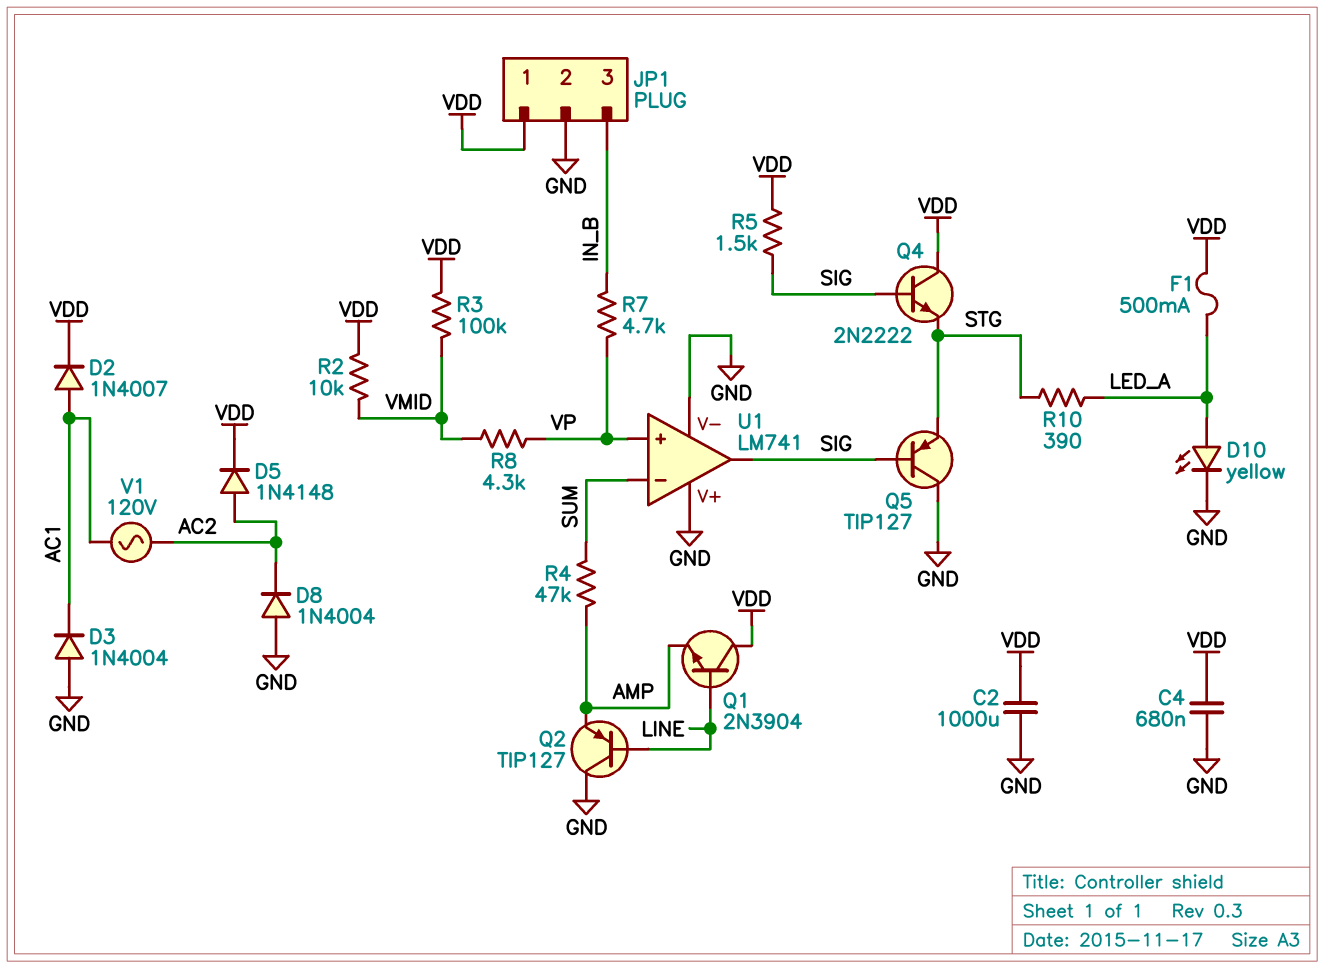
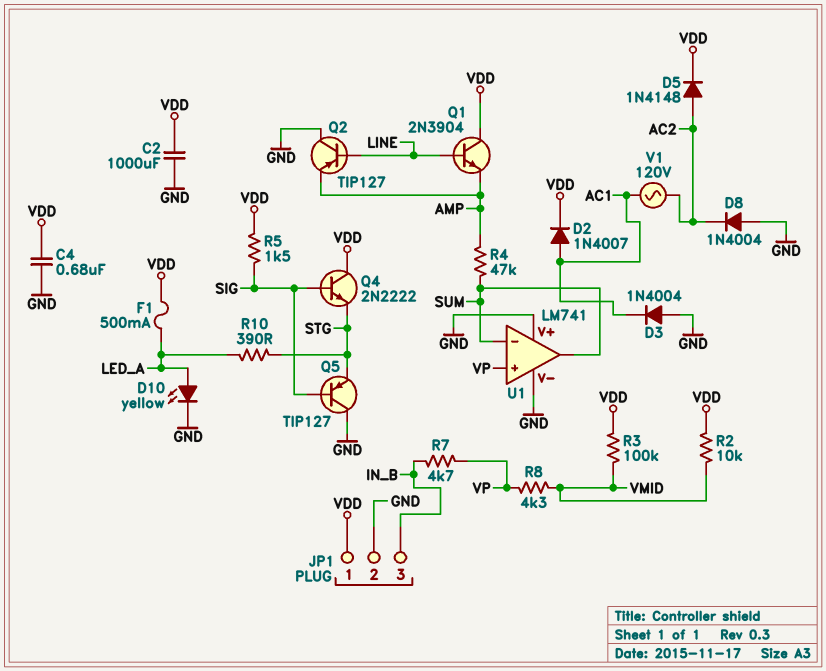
U1 pin out: SIG -> SUM

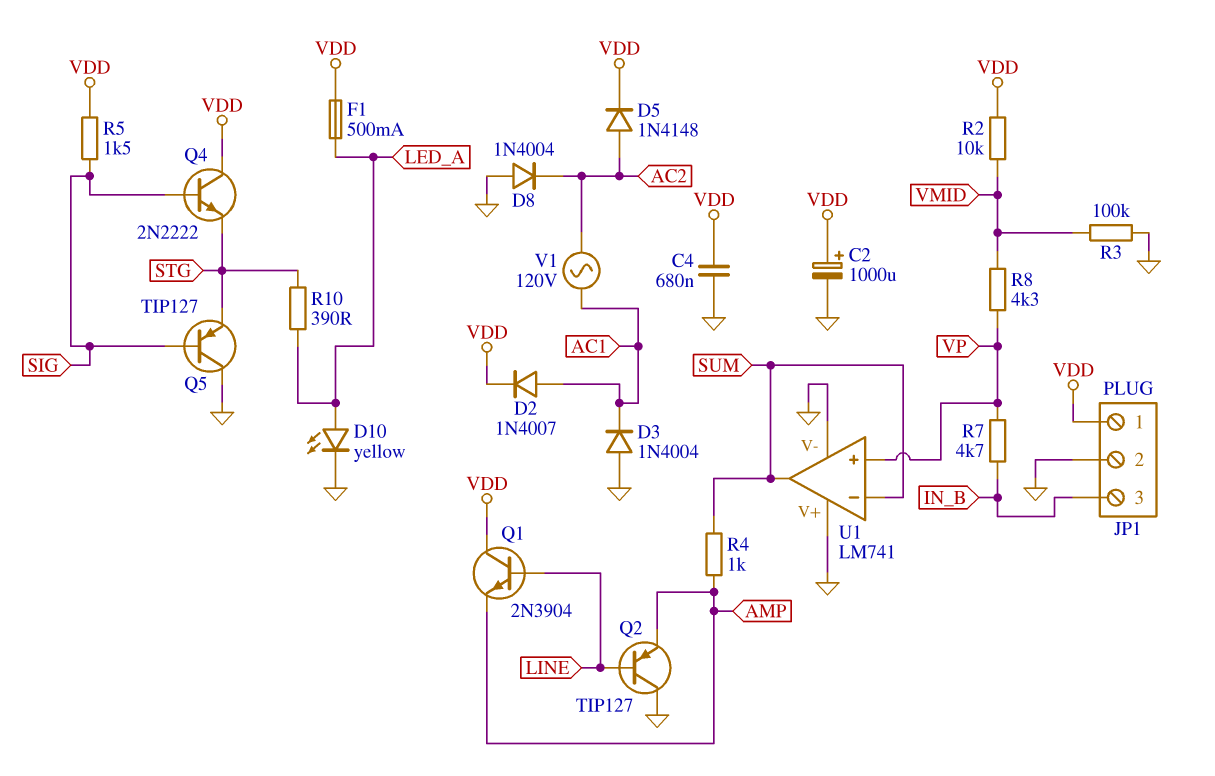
C2: 1000uF (GND, VDD) -> 1000uF (plus VDD, minus GND)
R3: 100k (VDD, VMID) -> 100k (GND, VMID)
R4: 47k (AMP, SUM) -> 1k (AMP, SUM)

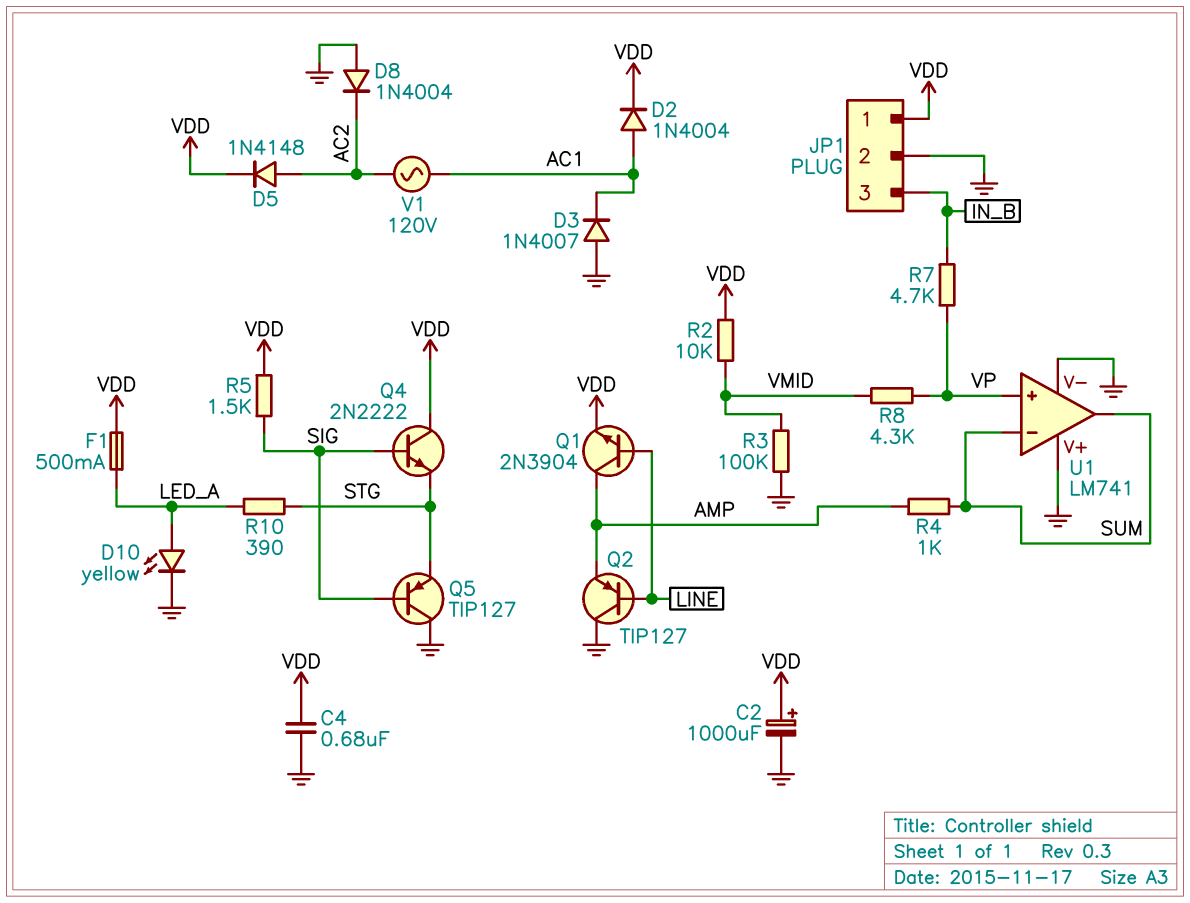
D2: diode 1N4007 (A AC1, K VDD) -> diode 1N4004 (A AC1, K VDD)
D3: diode 1N4004 (A GND, K AC1) -> diode 1N4007 (A GND, K AC1)
Q1: NPN 2N3904 (B LINE, C VDD, E AMP) -> NPN 2N3904 (B LINE, C AMP, E VDD)

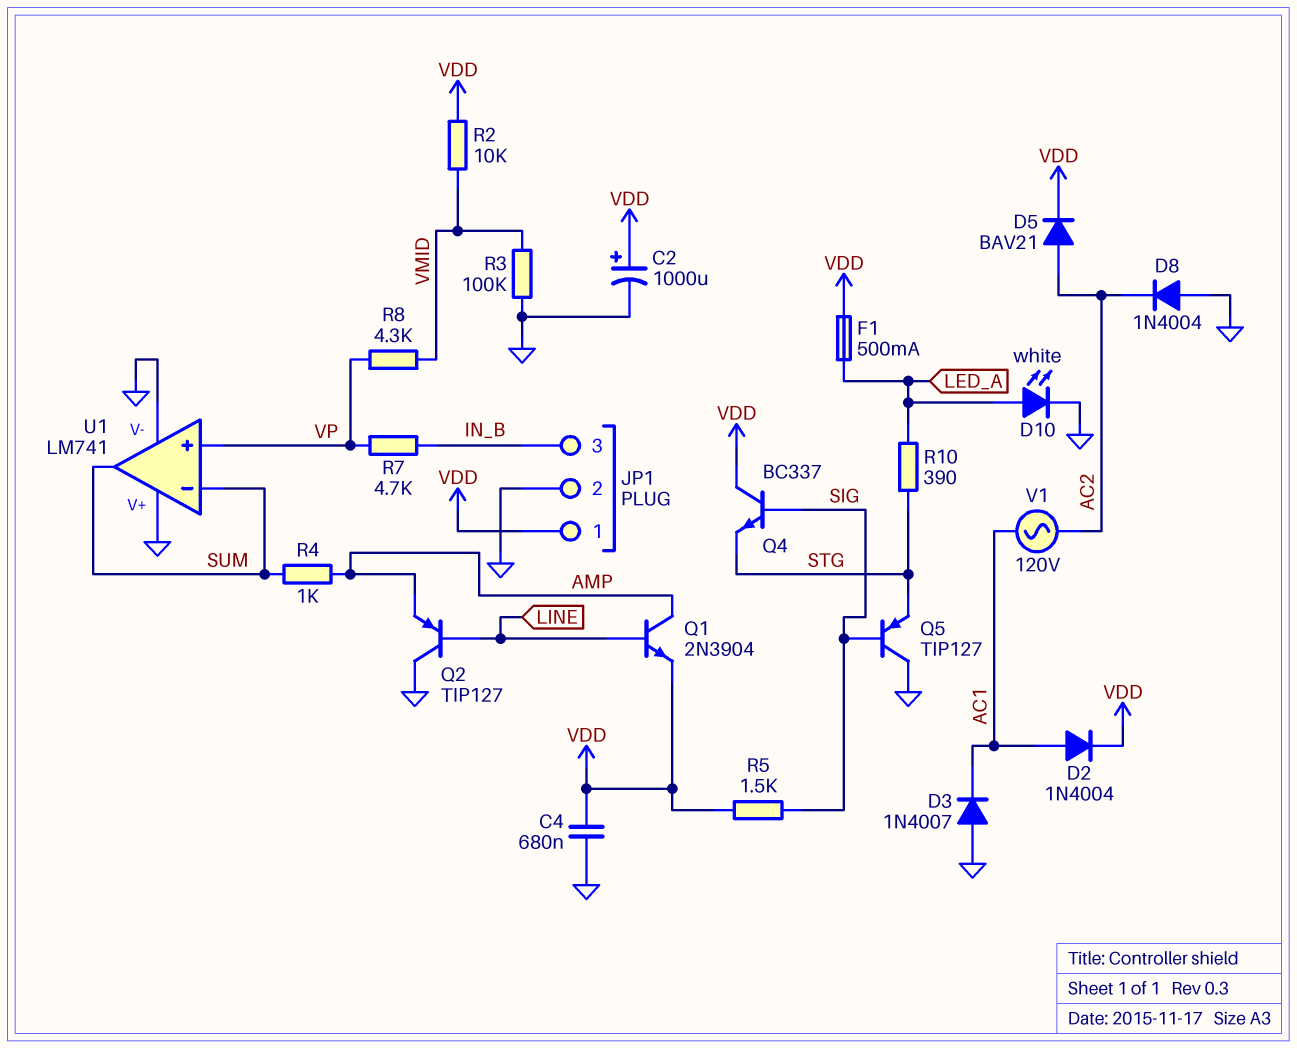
D5: diode 1N4148 (A AC2, K VDD) -> diode BAV21 (A AC2, K VDD)
D10: LED yellow (A LED_A, K GND) -> LED white (A LED_A, K GND)
Q4: NPN 2N2222 (B SIG, C VDD, E STG) -> NPN BC337 (B SIG, C VDD, E STG)

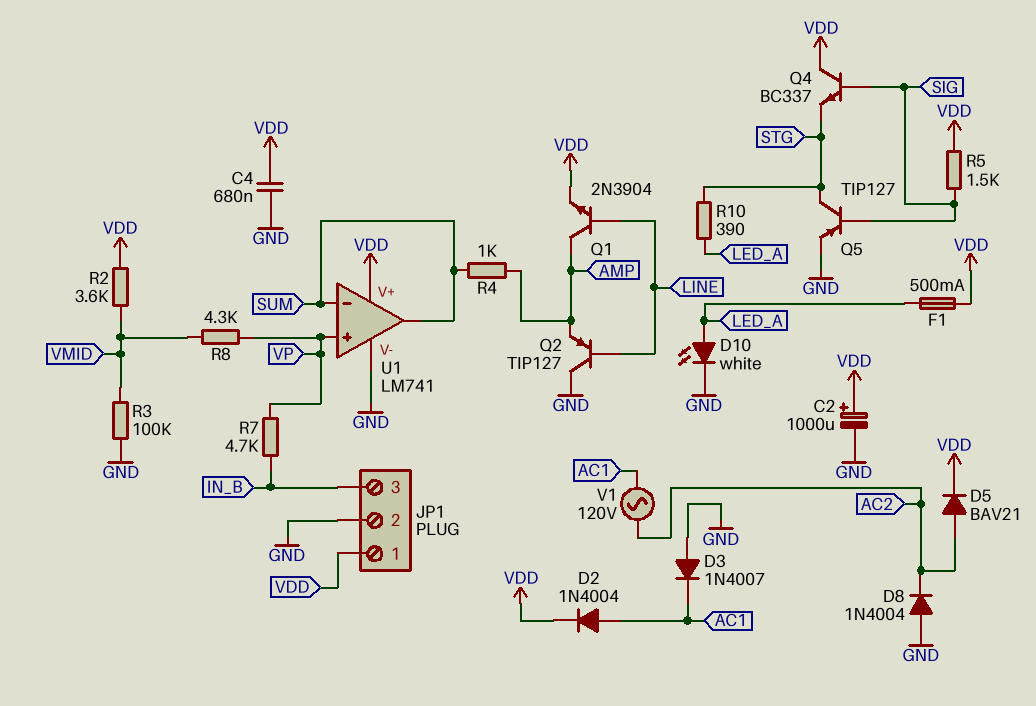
Q5: PNP TIP127 (B SIG, C GND, E STG) -> PNP TIP127 (B SIG, C STG, E GND)
R2: 10k (VDD, VMID) -> 3.6k (VDD, VMID)
U1 pin V+: GND -> VDD

